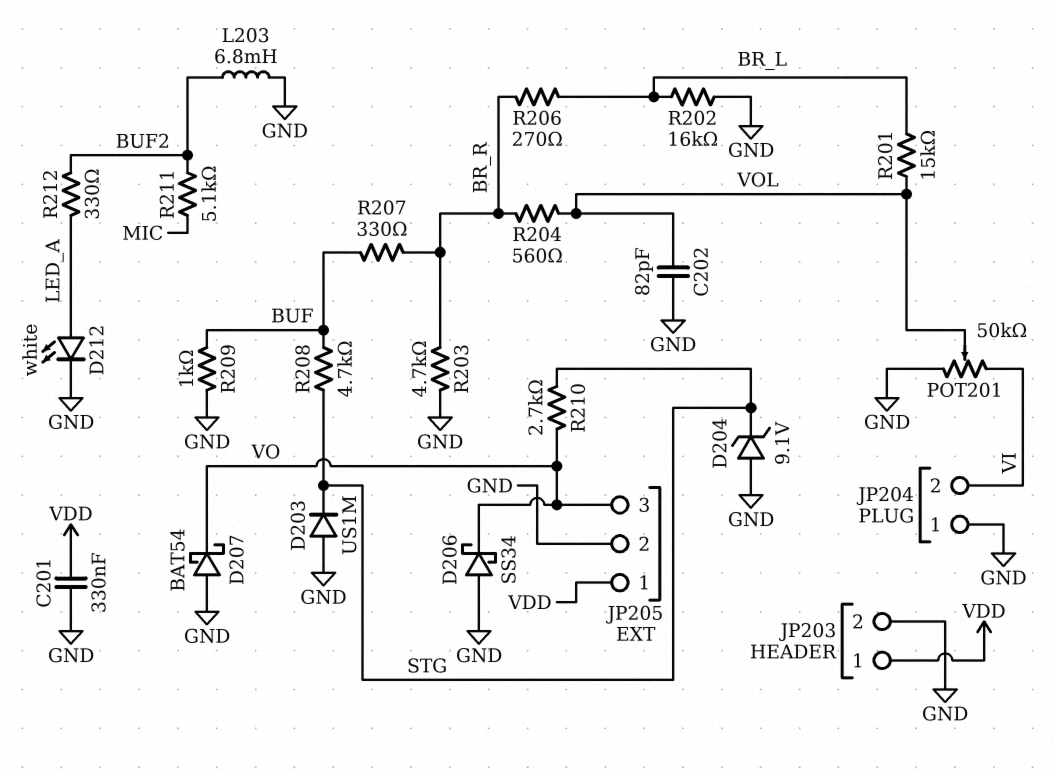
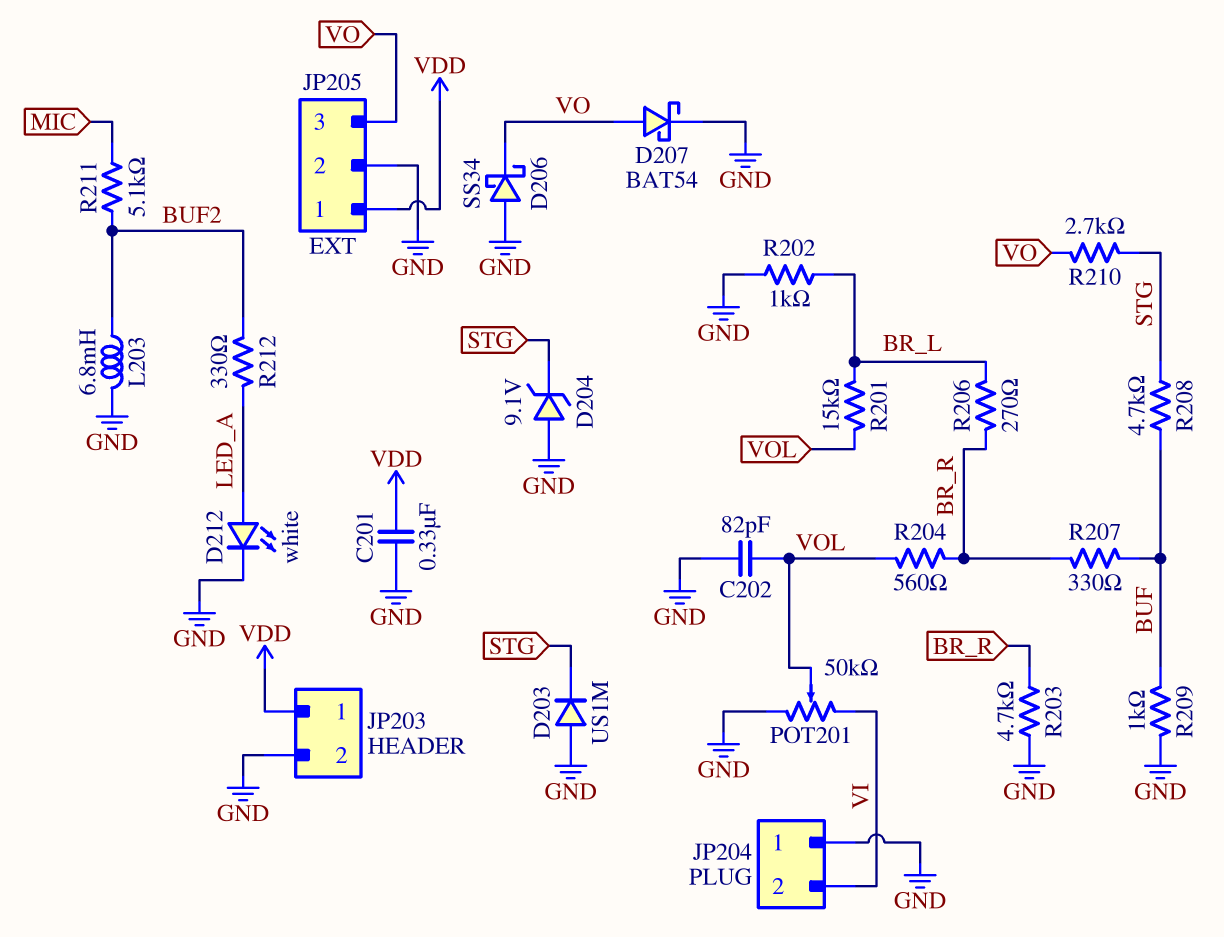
D207: schottky BAT54 (A GND, K VO) -> schottky BAT54 (A VO, K GND)
R202: 16k (BR_L, GND) -> 1k (BR_L, GND)

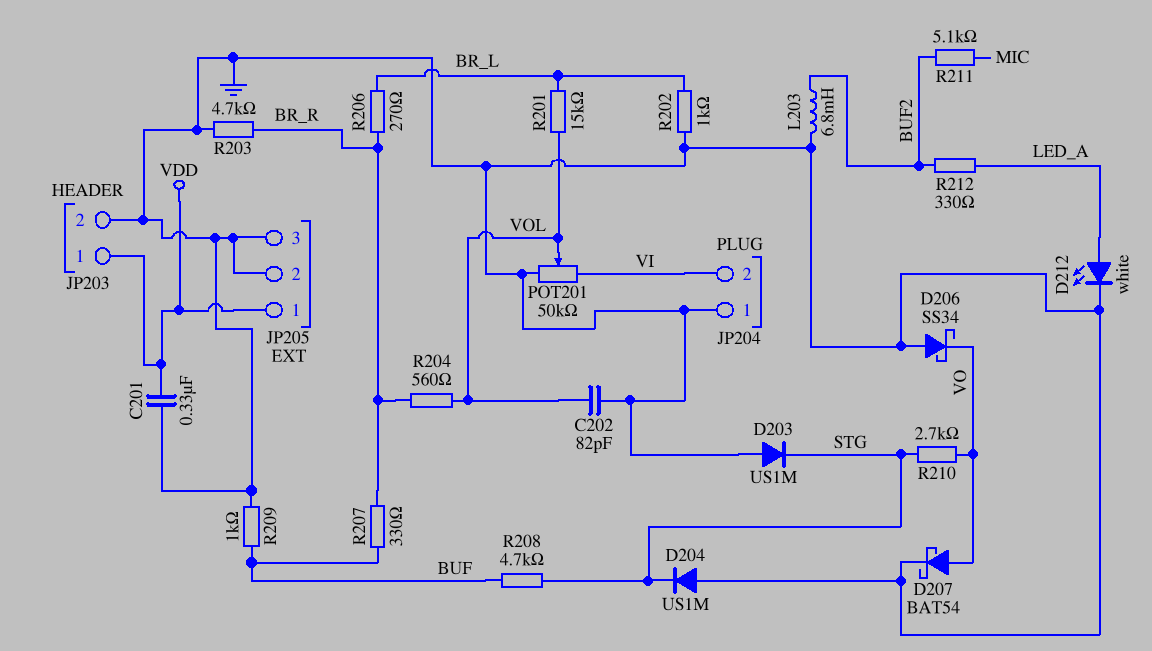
D204: zener 9.1V (A GND, K STG) -> diode US1M (A GND, K STG)
JP205 pin 3: VO -> GND

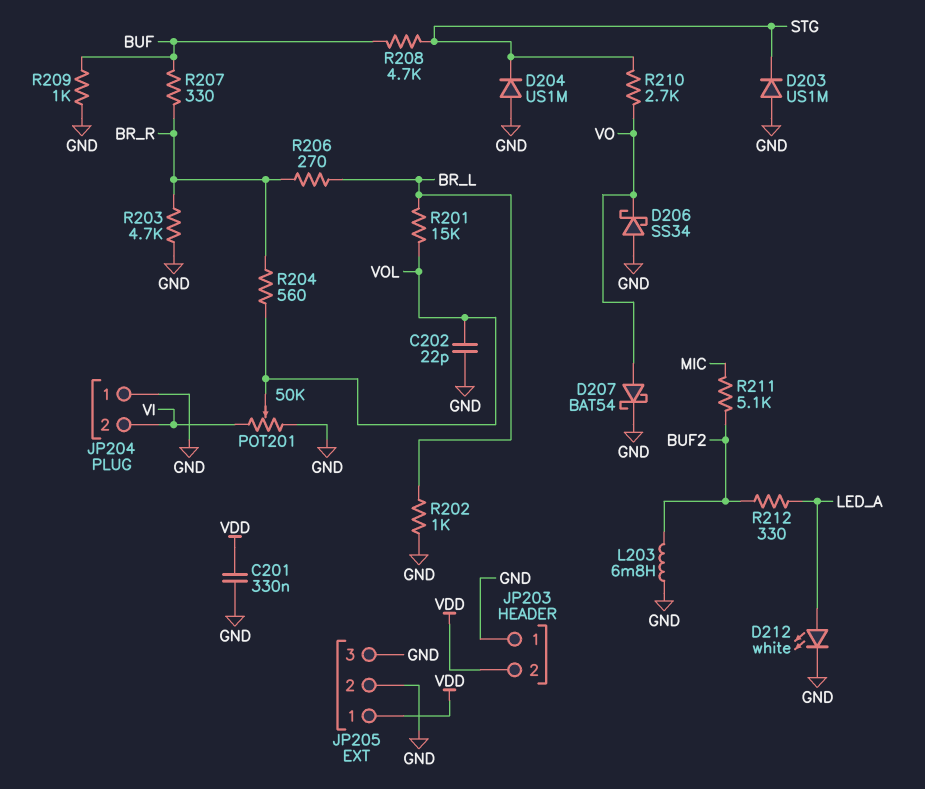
C202: 82pF (GND, VOL) -> 22pF (GND, VOL)
JP203 pin 1: VDD -> GND
JP203 pin 2: GND -> VDD

